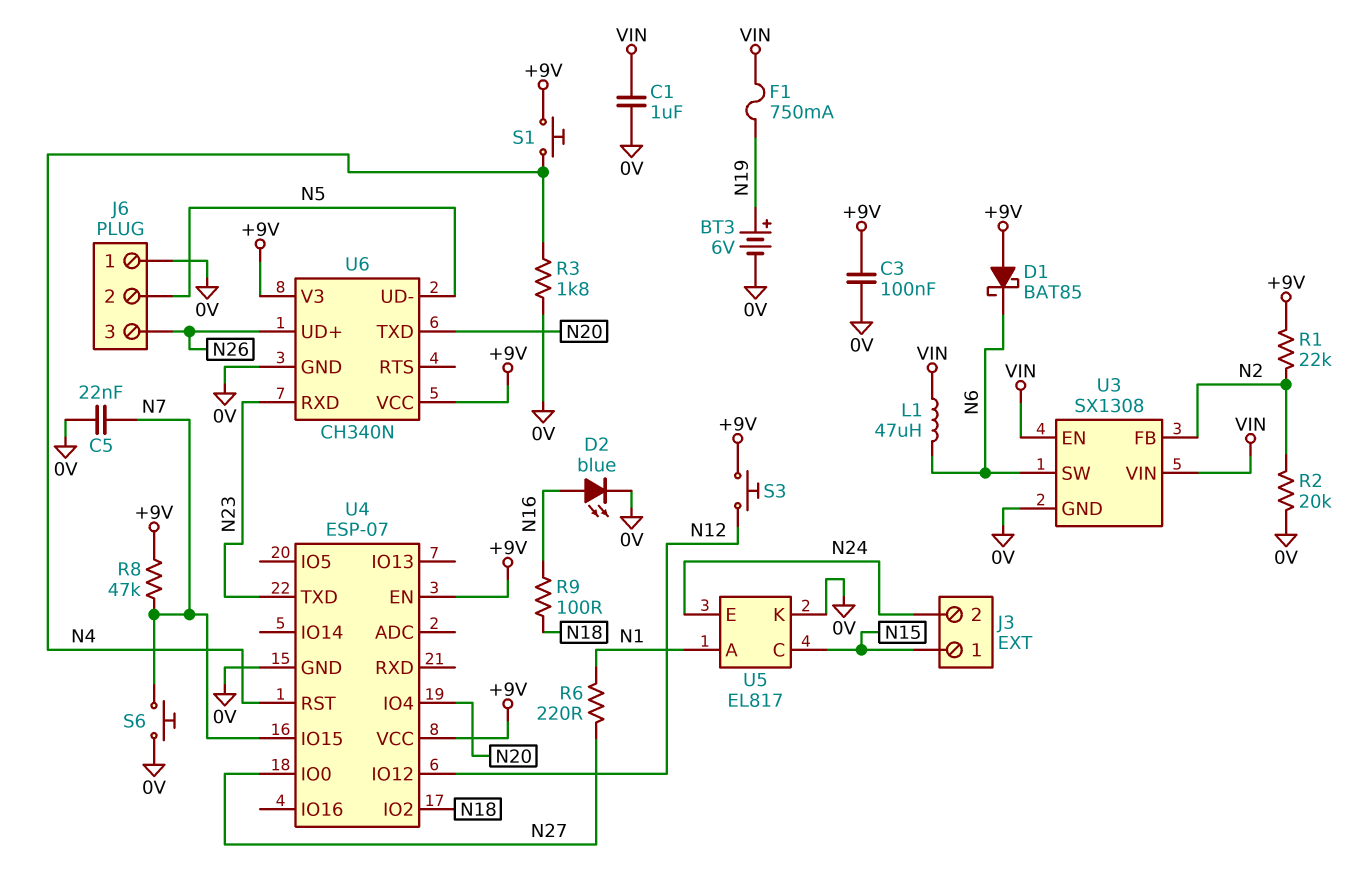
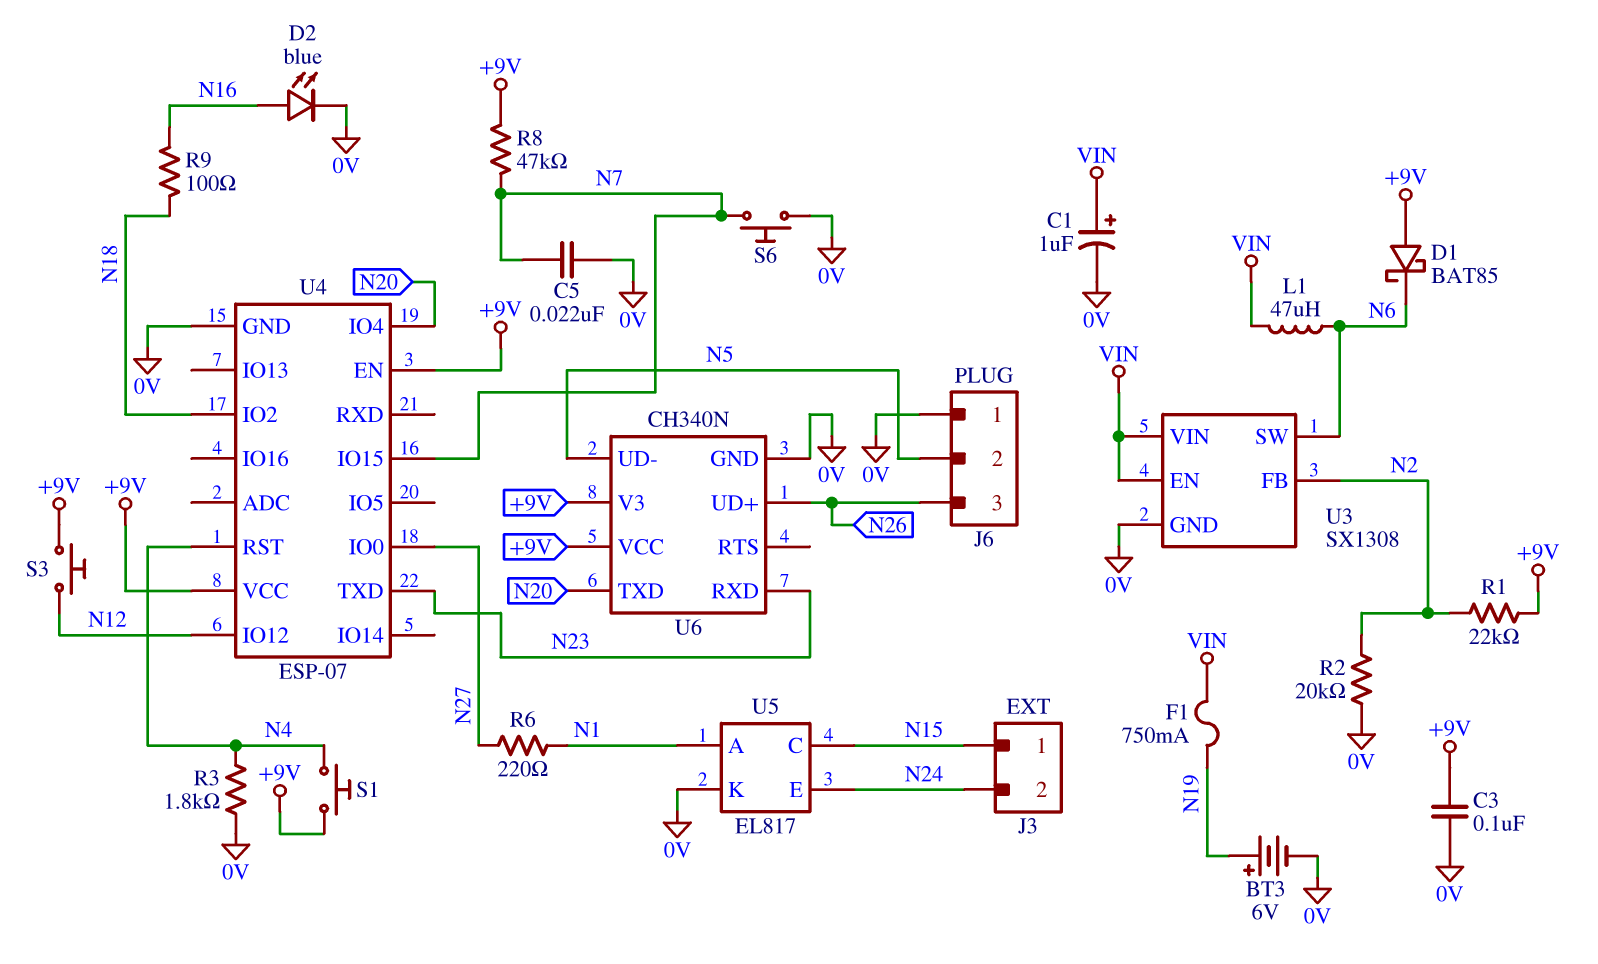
C1: 1uF (0V, VIN) -> 1uF (plus VIN, minus 0V)

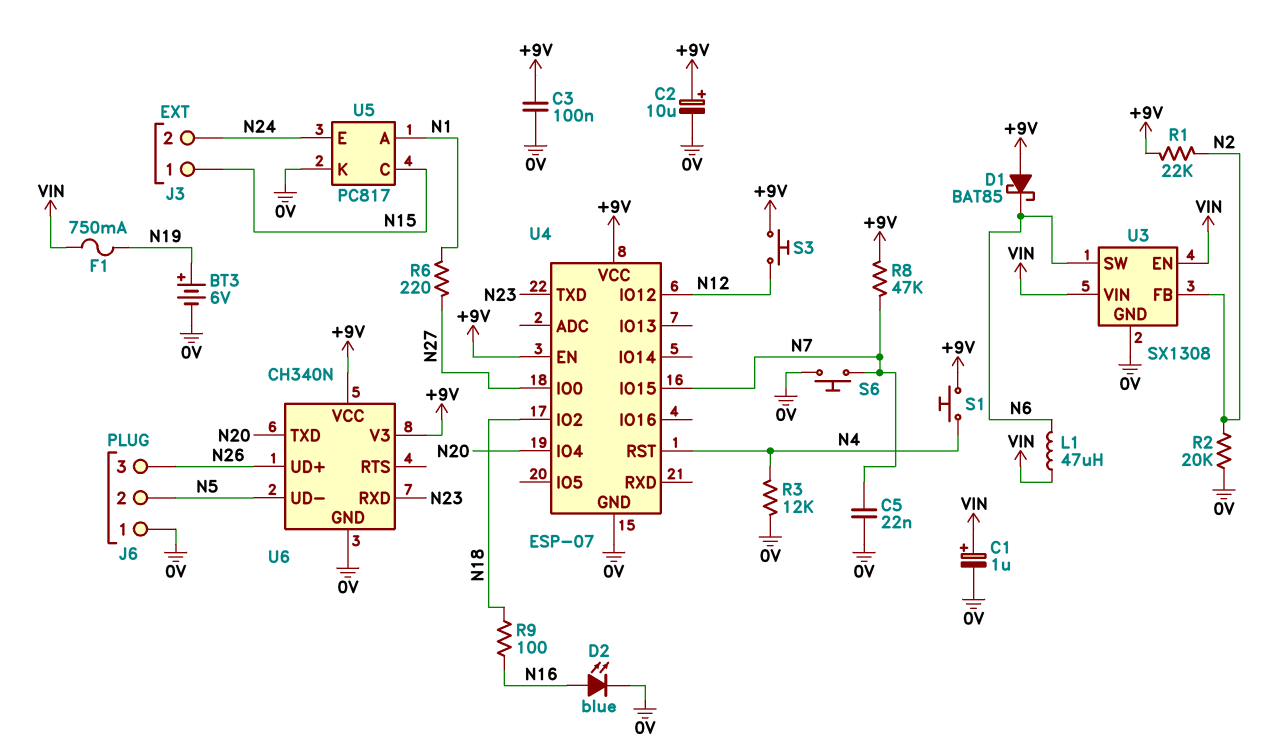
C2: none -> 10uF (plus +9V, minus 0V)
R3: 1.8k (0V, N4) -> 12k (0V, N4)
U5: EL817 -> PC817

